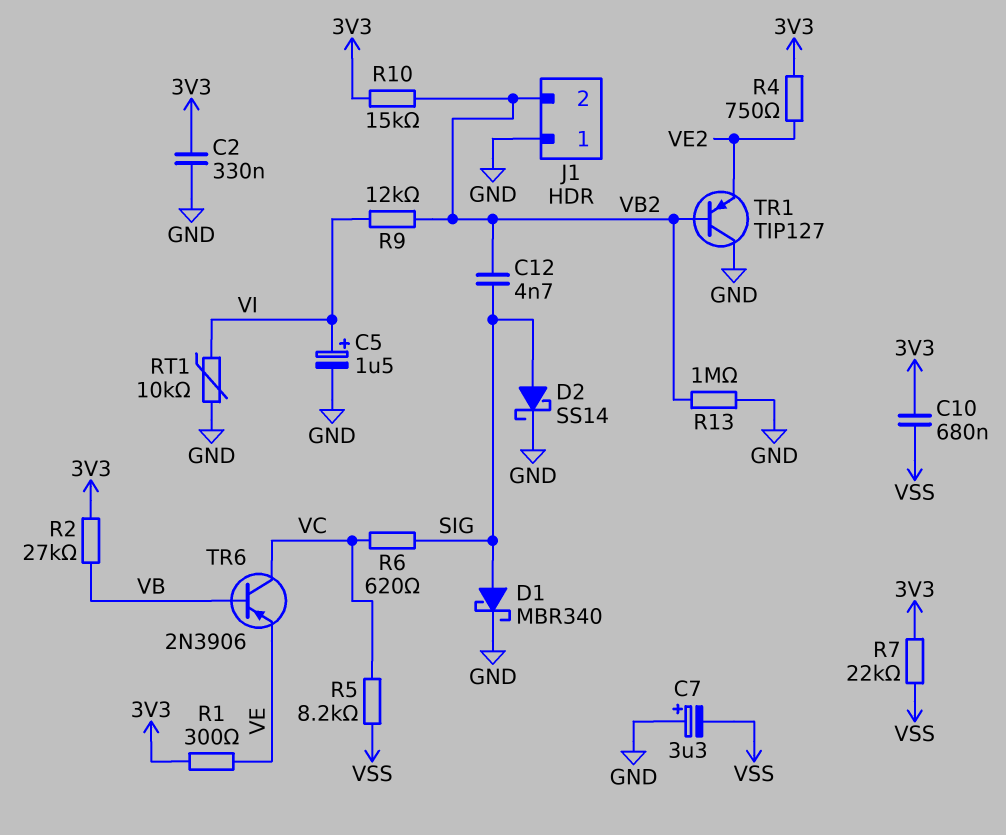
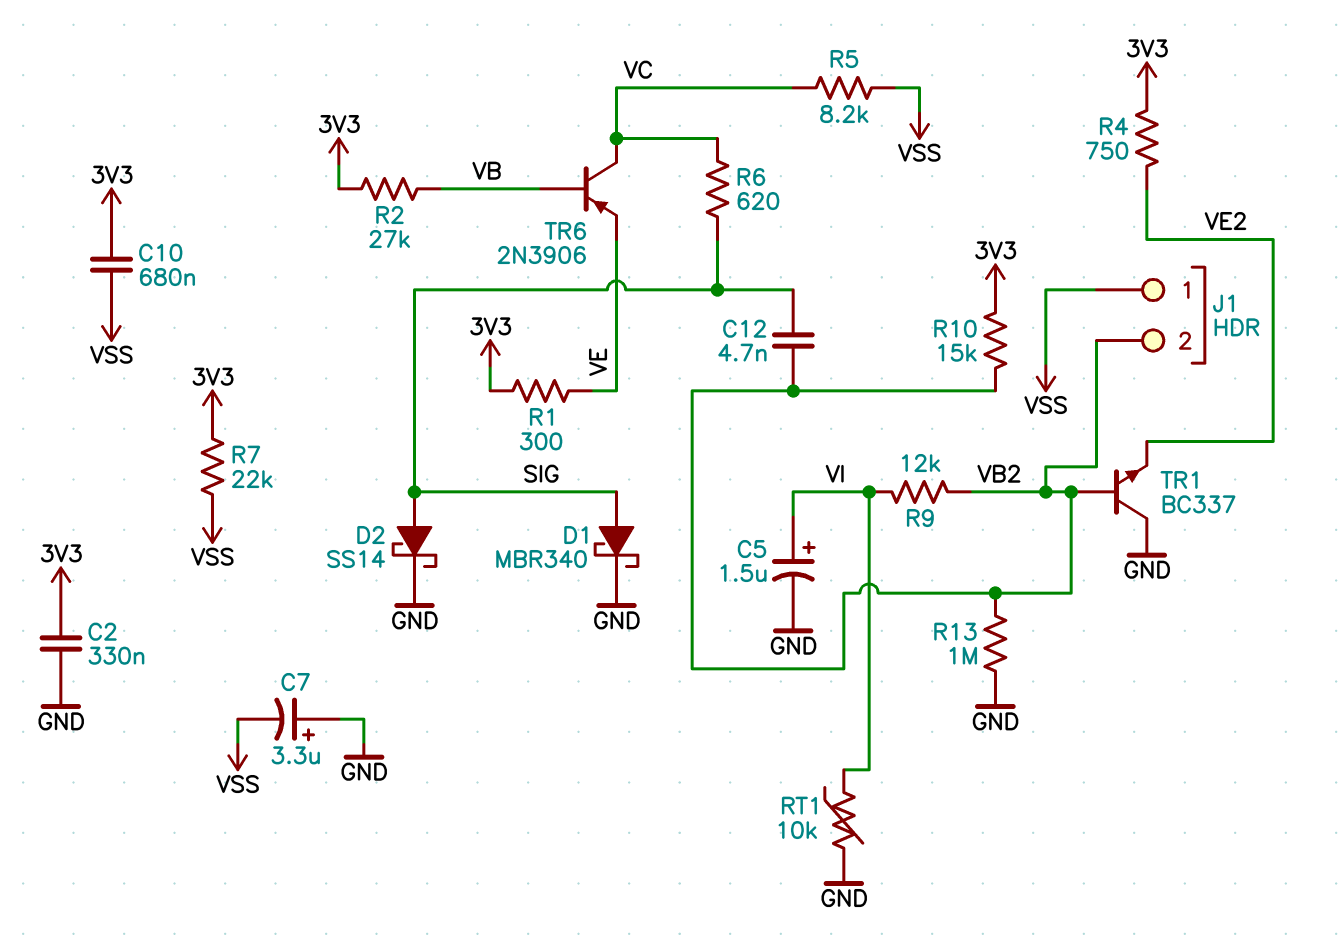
J1 pin 1: GND -> VSS
TR1: PNP TIP127 (B VB2, C GND, E VE2) -> NPN BC337 (B VB2, C GND, E VE2)

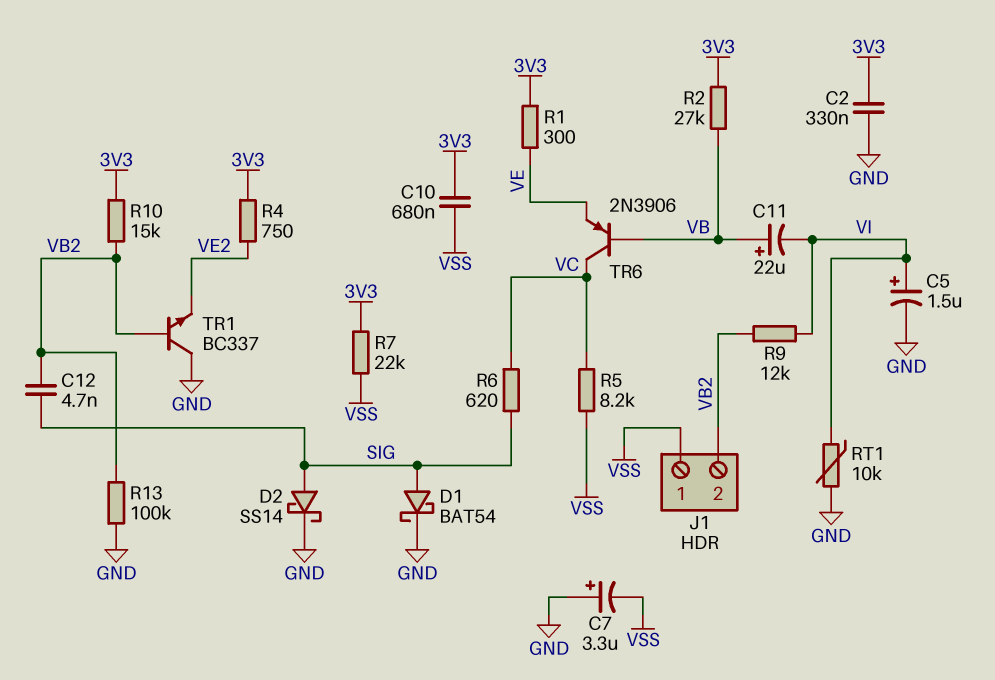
C11: none -> 22uF (plus VB, minus VI)
D1: schottky MBR340 (A SIG, K GND) -> schottky BAT54 (A SIG, K GND)
R13: 1M (GND, VB2) -> 100k (GND, VB2)

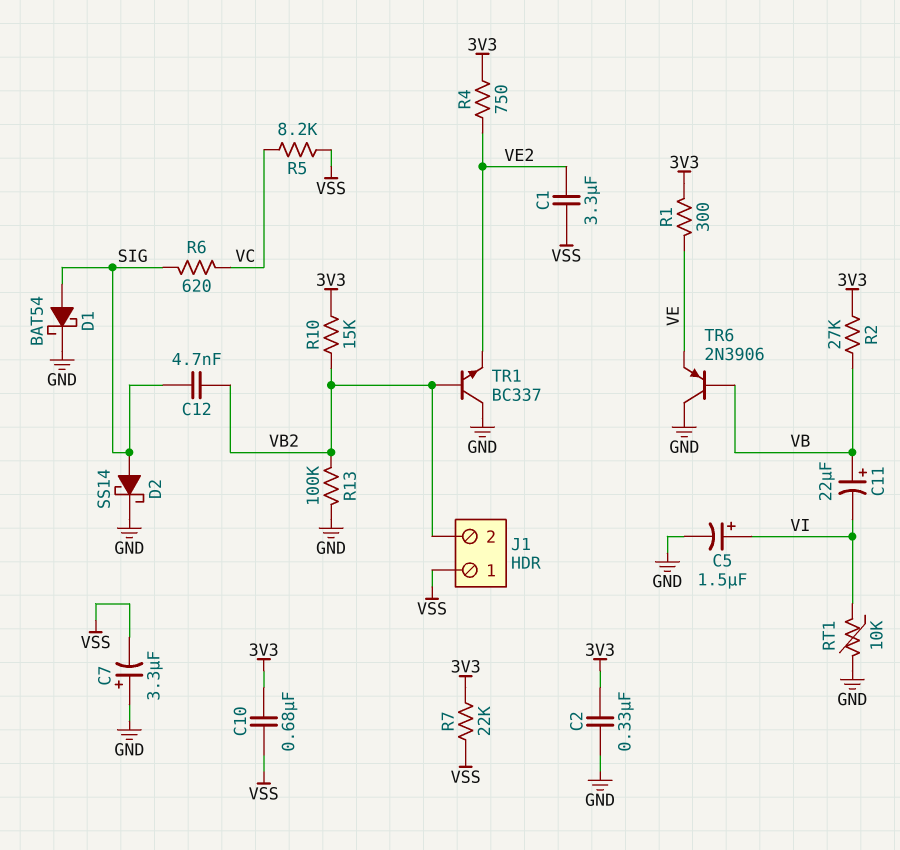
C1: none -> 3.3uF (VE2, VSS)
R9: 12k (VB2, VI) -> none
TR6: PNP 2N3906 (B VB, C VC, E VE) -> PNP 2N3906 (B VB, C GND, E VE)

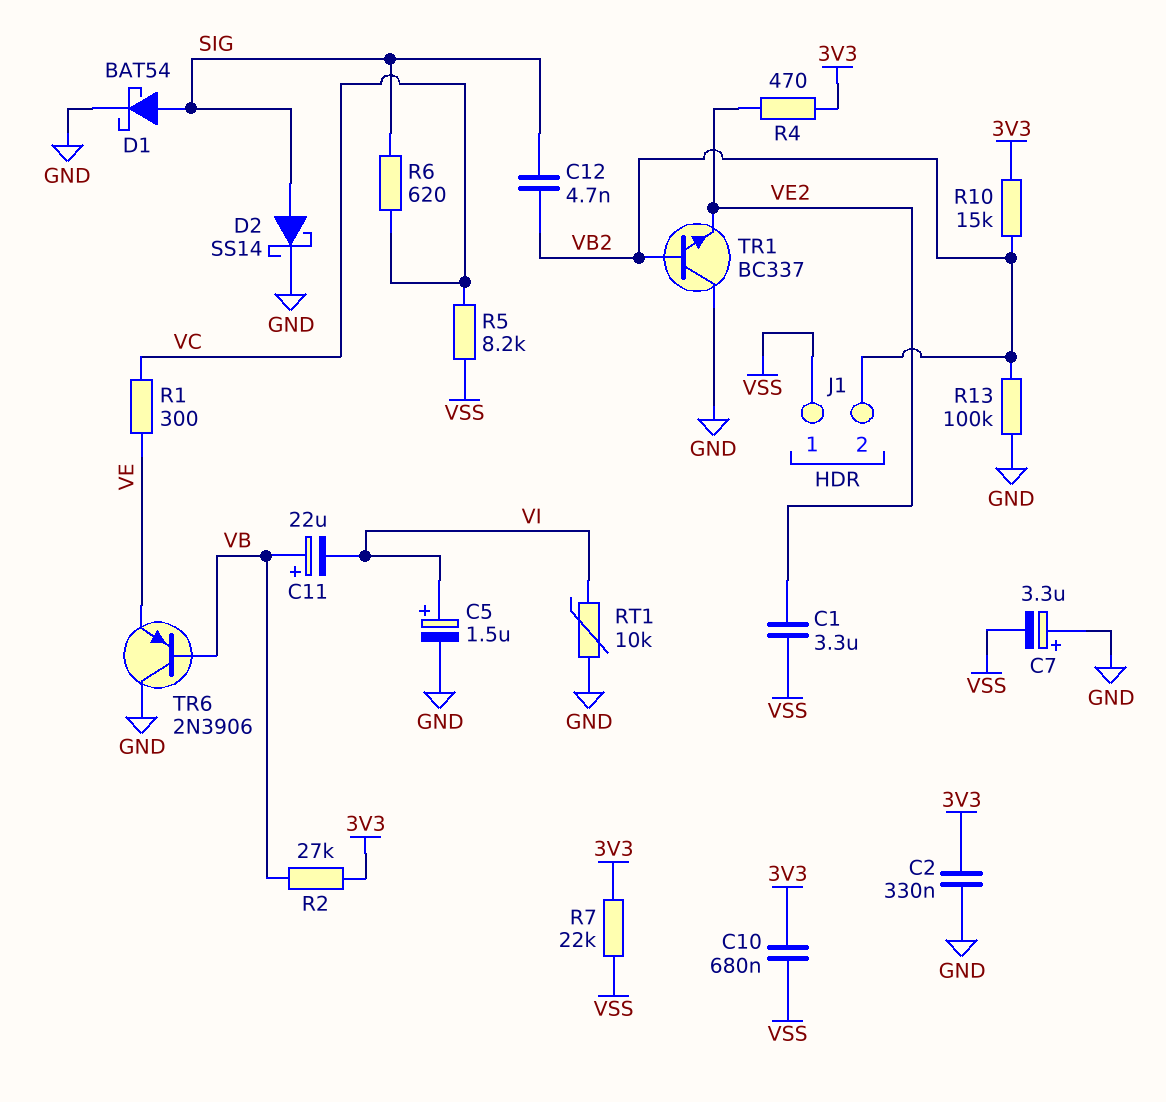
R1: 300 (3V3, VE) -> 300 (VC, VE)
R4: 750 (3V3, VE2) -> 470 (3V3, VE2)

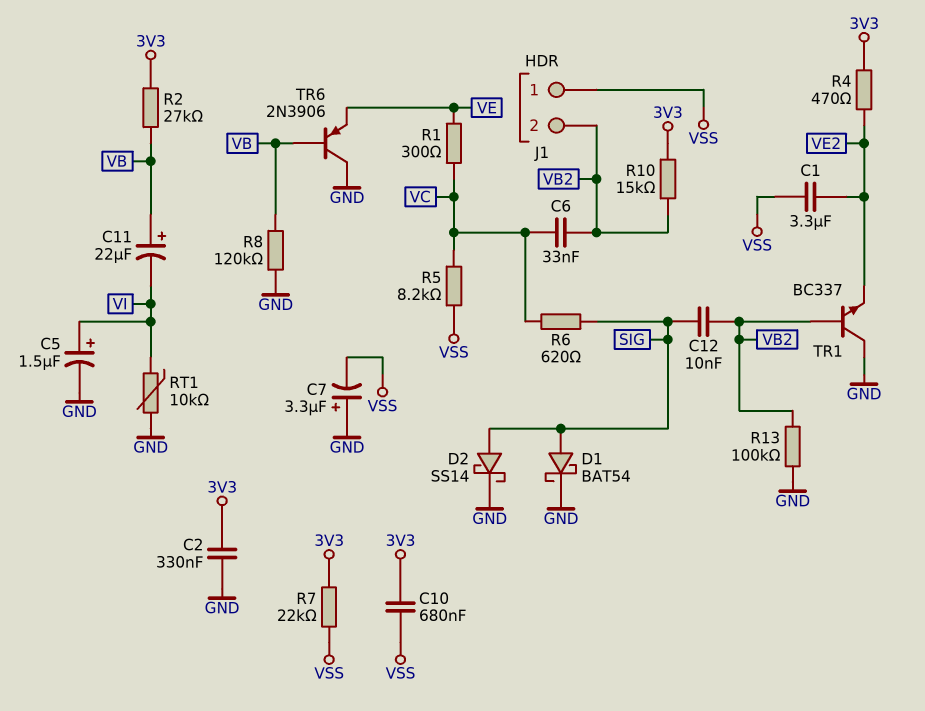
C6: none -> 33nF (VB2, VC)
C12: 4.7nF (SIG, VB2) -> 10nF (SIG, VB2)
R8: none -> 120k (GND, VB)

